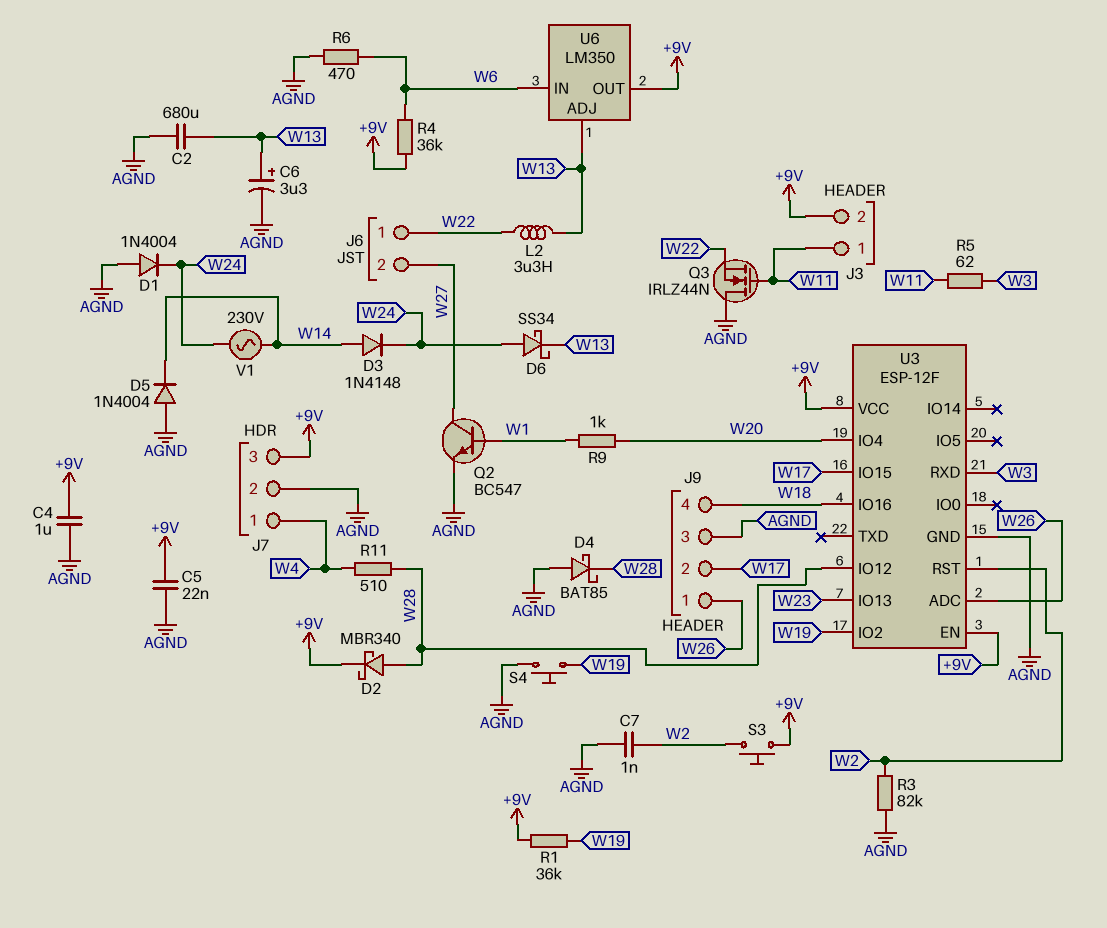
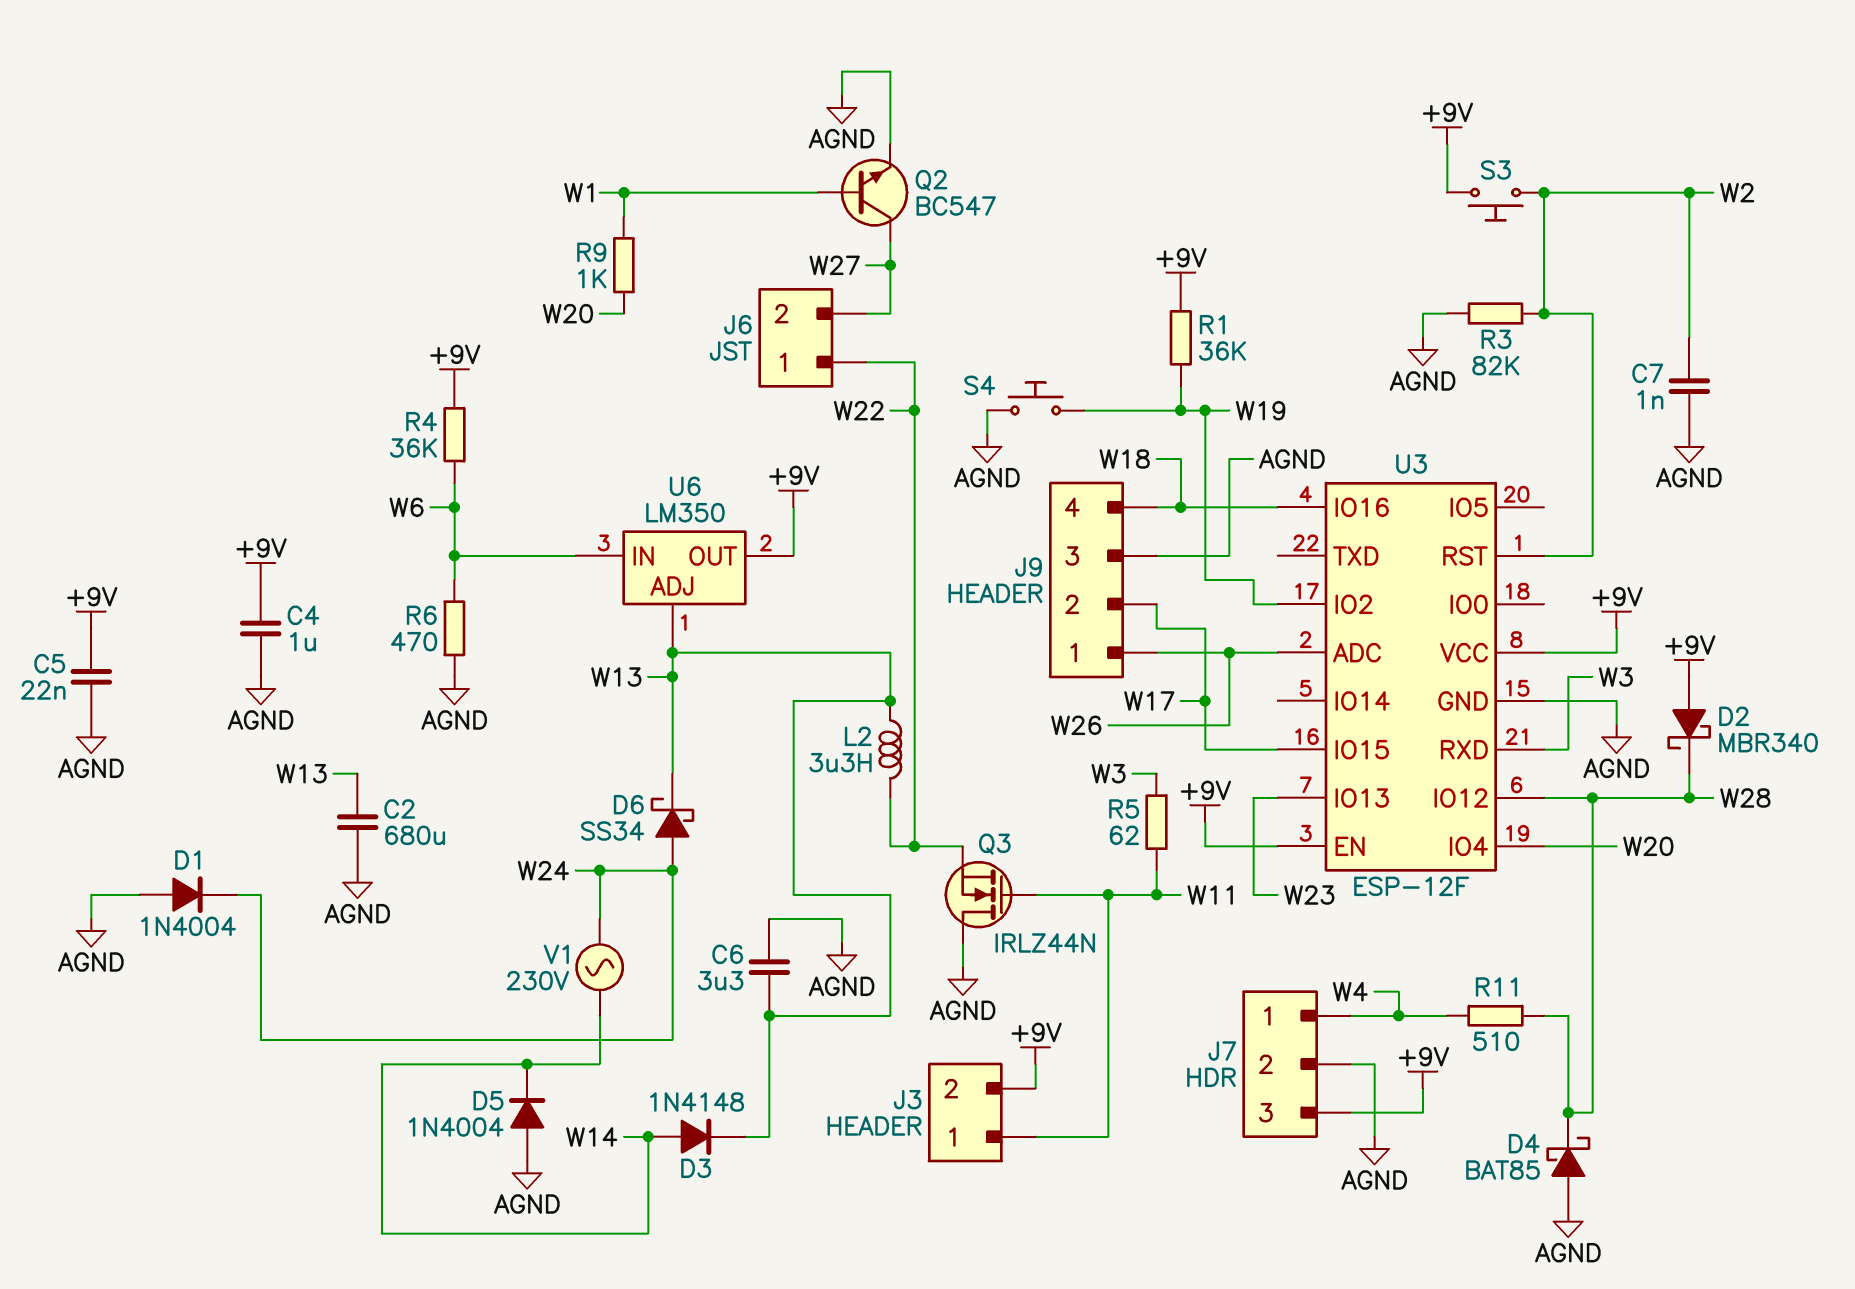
C6: 3.3uF (plus W13, minus AGND) -> 3.3uF (AGND, W13)
D2: schottky MBR340 (A W28, K +9V) -> schottky MBR340 (A +9V, K W28)
D3: diode 1N4148 (A W14, K W24) -> diode 1N4148 (A W14, K W13)

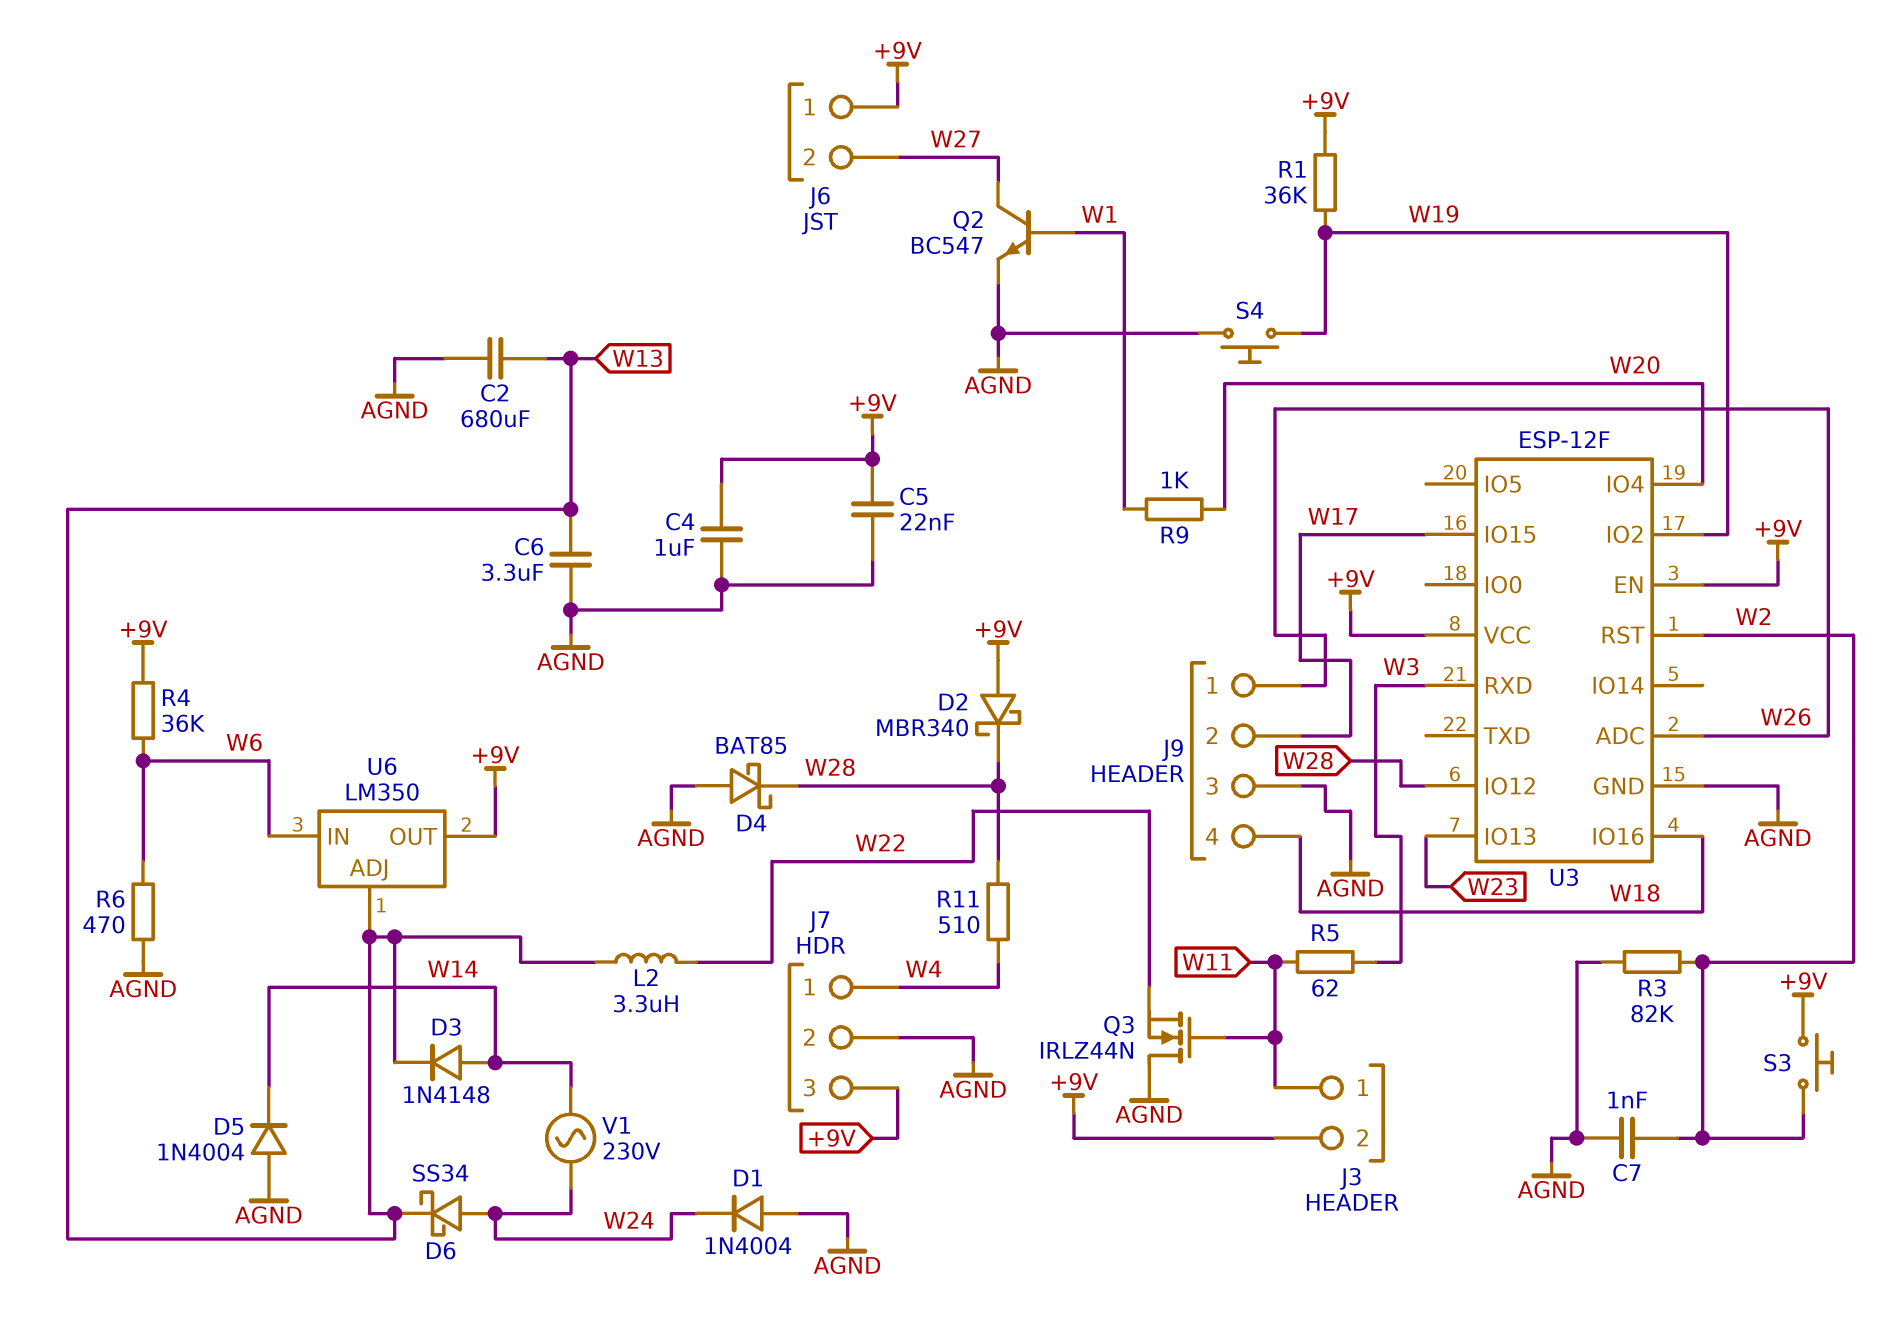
J6 pin 1: W22 -> +9V

